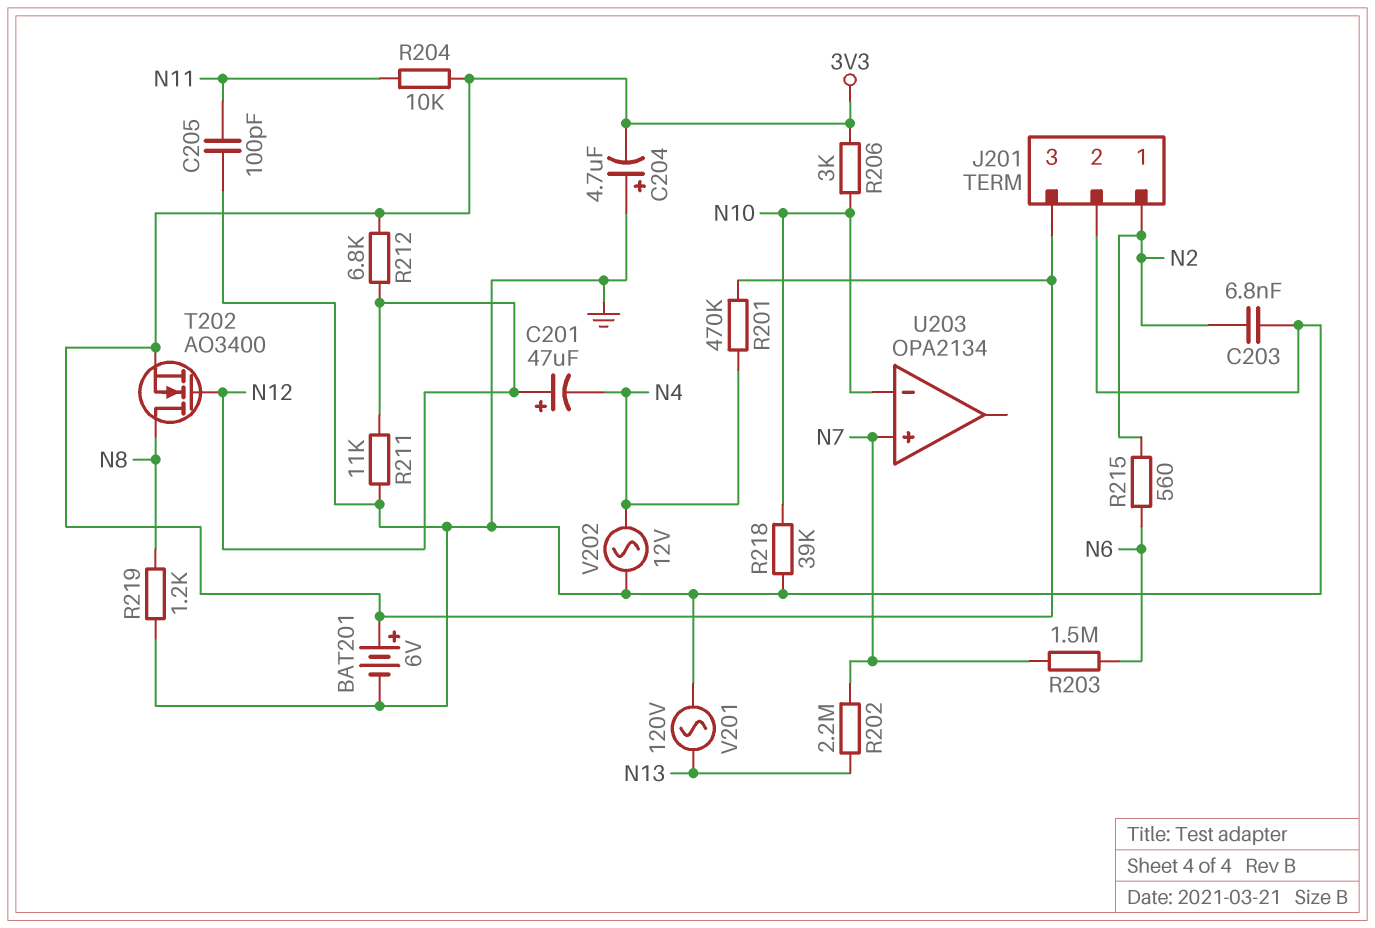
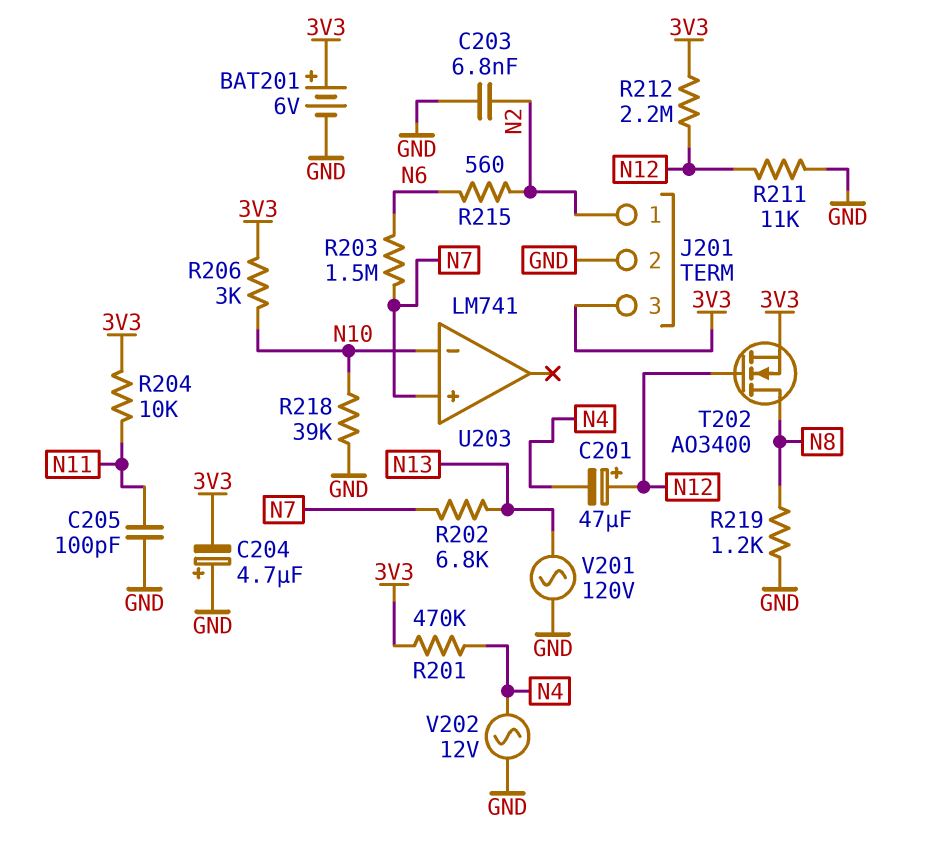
R202: 2.2M (N7, N13) -> 6.8k (N7, N13)
R212: 6.8k (3V3, N12) -> 2.2M (3V3, N12)
U203: OPA2134 -> LM741

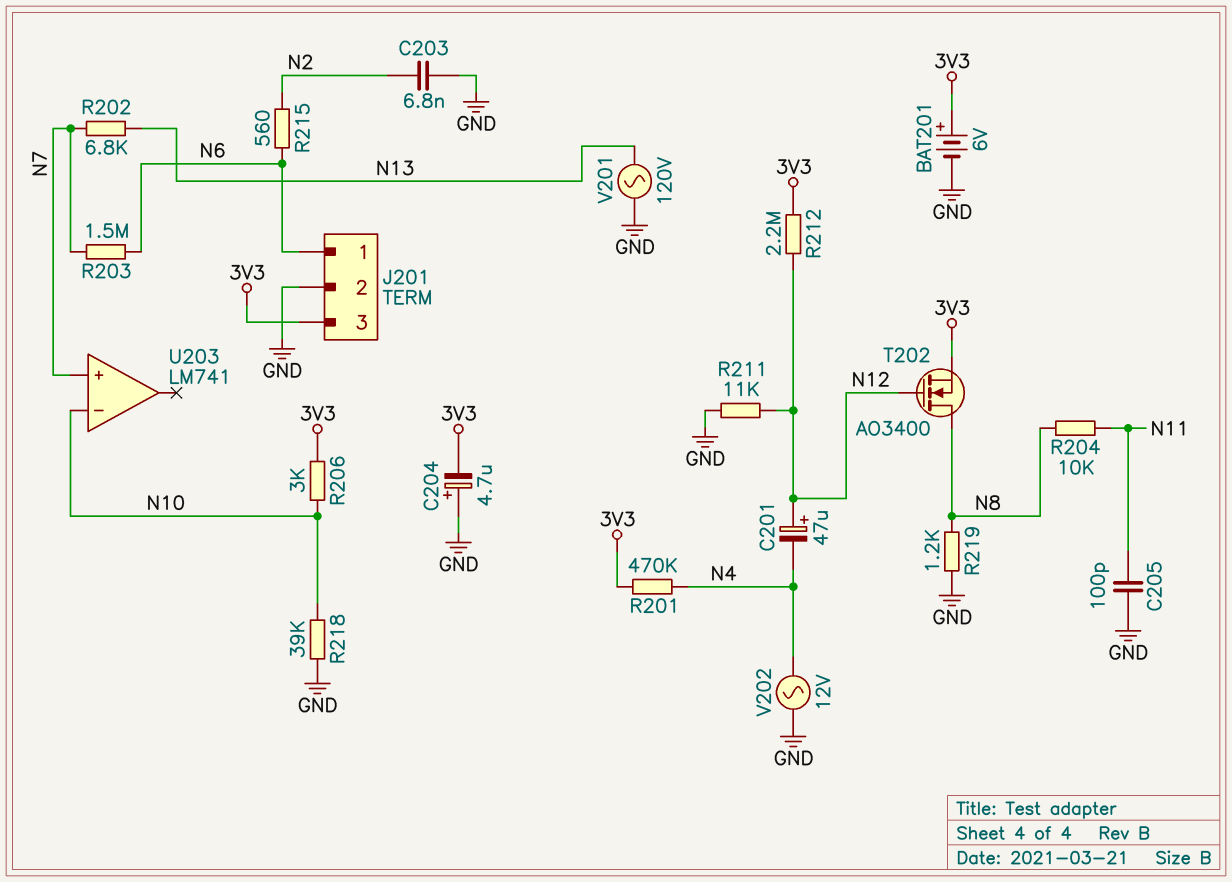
J201 pin 1: N2 -> N6
R204: 10k (3V3, N11) -> 10k (N8, N11)

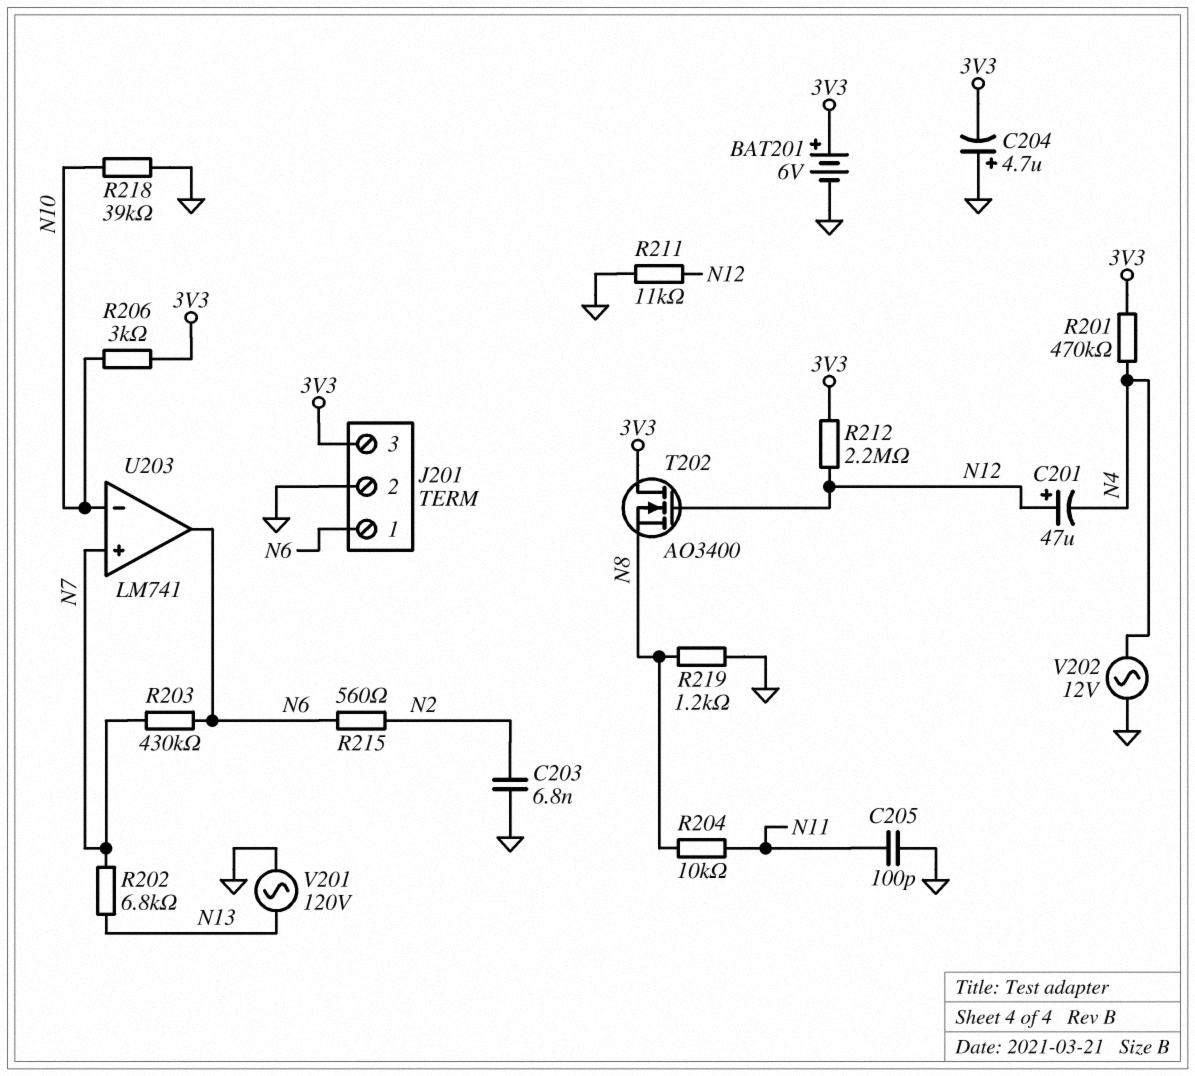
R203: 1.5M (N6, N7) -> 430k (N6, N7)
T202: NMOS AO3400 (G N12, D N8, S 3V3) -> NMOS AO3400 (G N12, D 3V3, S N8)
U203 pin out: none -> N6

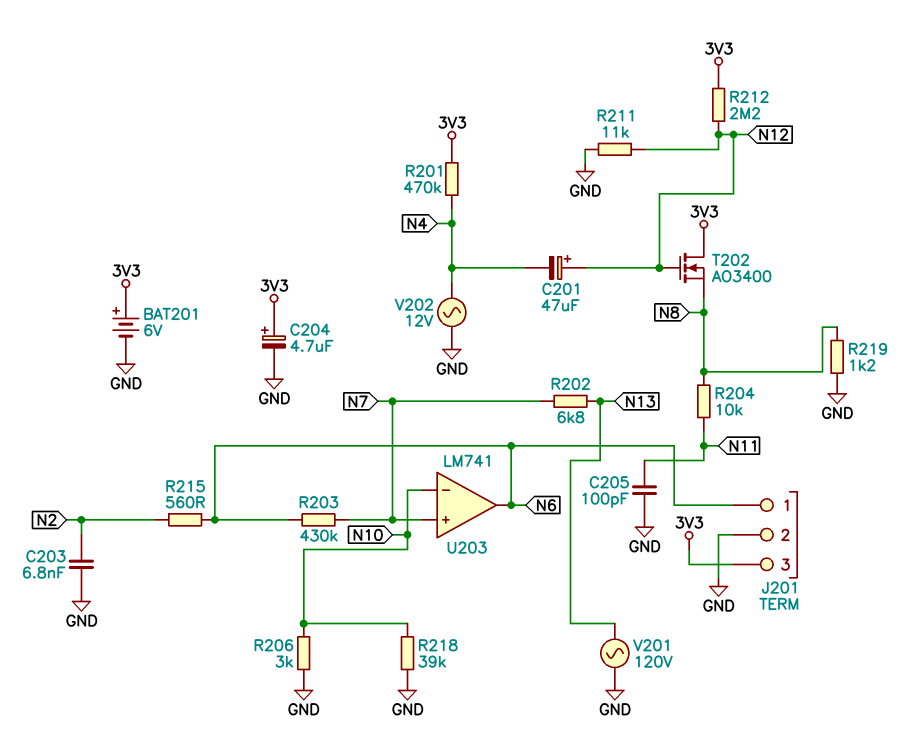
C204: 4.7uF (plus GND, minus 3V3) -> 4.7uF (plus 3V3, minus GND)
R206: 3k (3V3, N10) -> 3k (GND, N10)

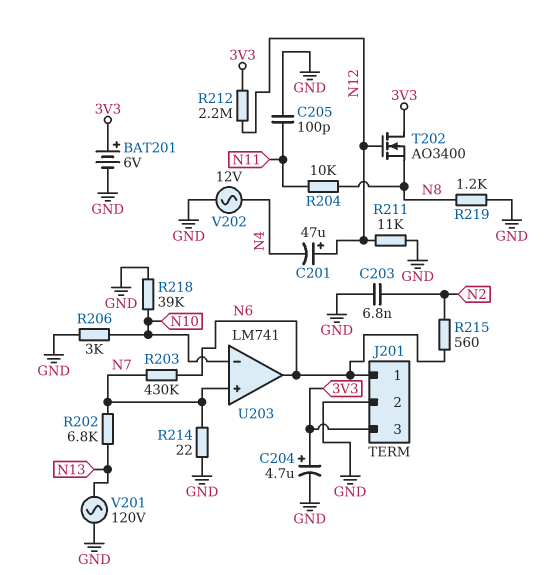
R201: 470k (3V3, N4) -> none
R214: none -> 22 (GND, N7)

